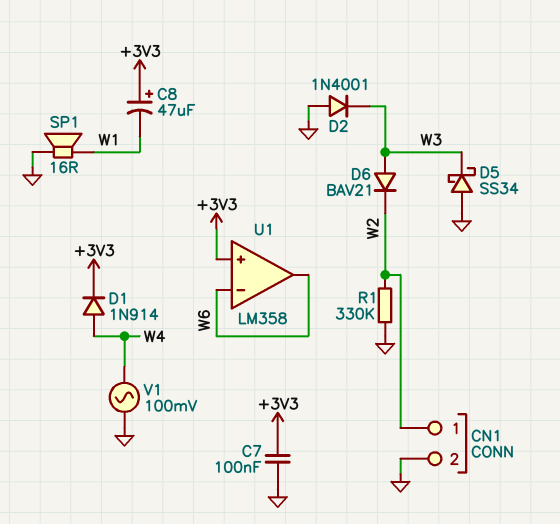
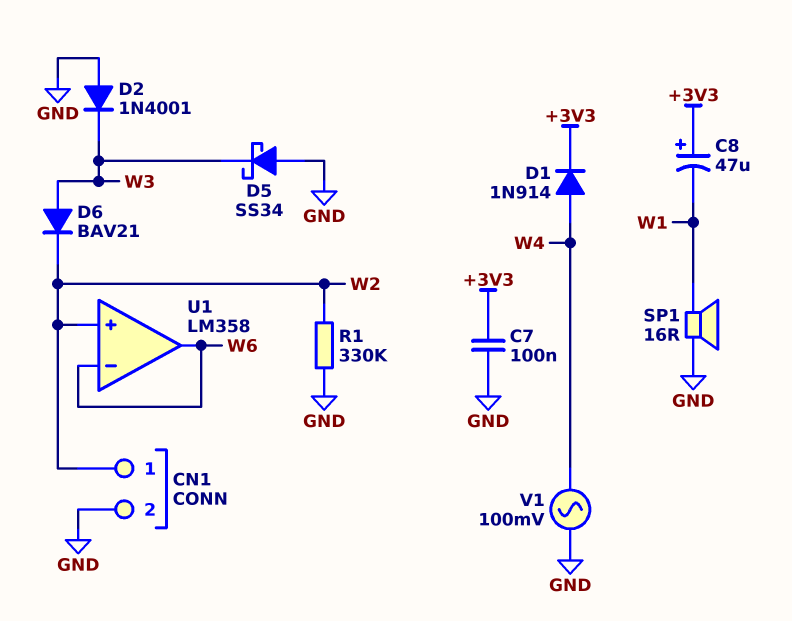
U1 pin in+: +3V3 -> W2

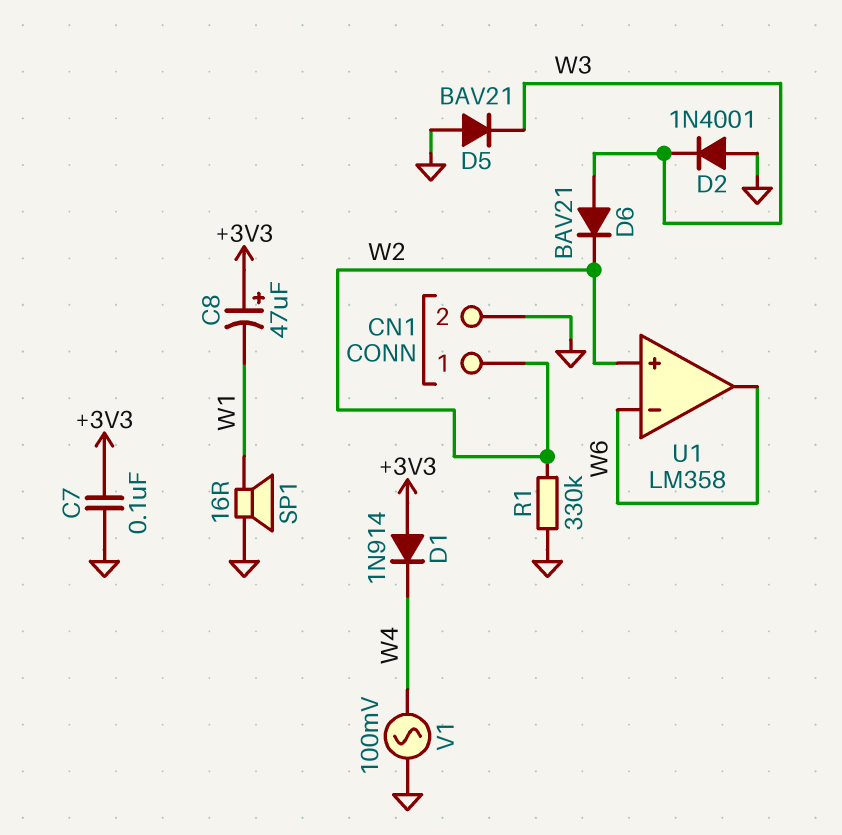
D1: diode 1N914 (A W4, K +3V3) -> diode 1N914 (A +3V3, K W4)
D5: schottky SS34 (A GND, K W3) -> diode BAV21 (A GND, K W3)

